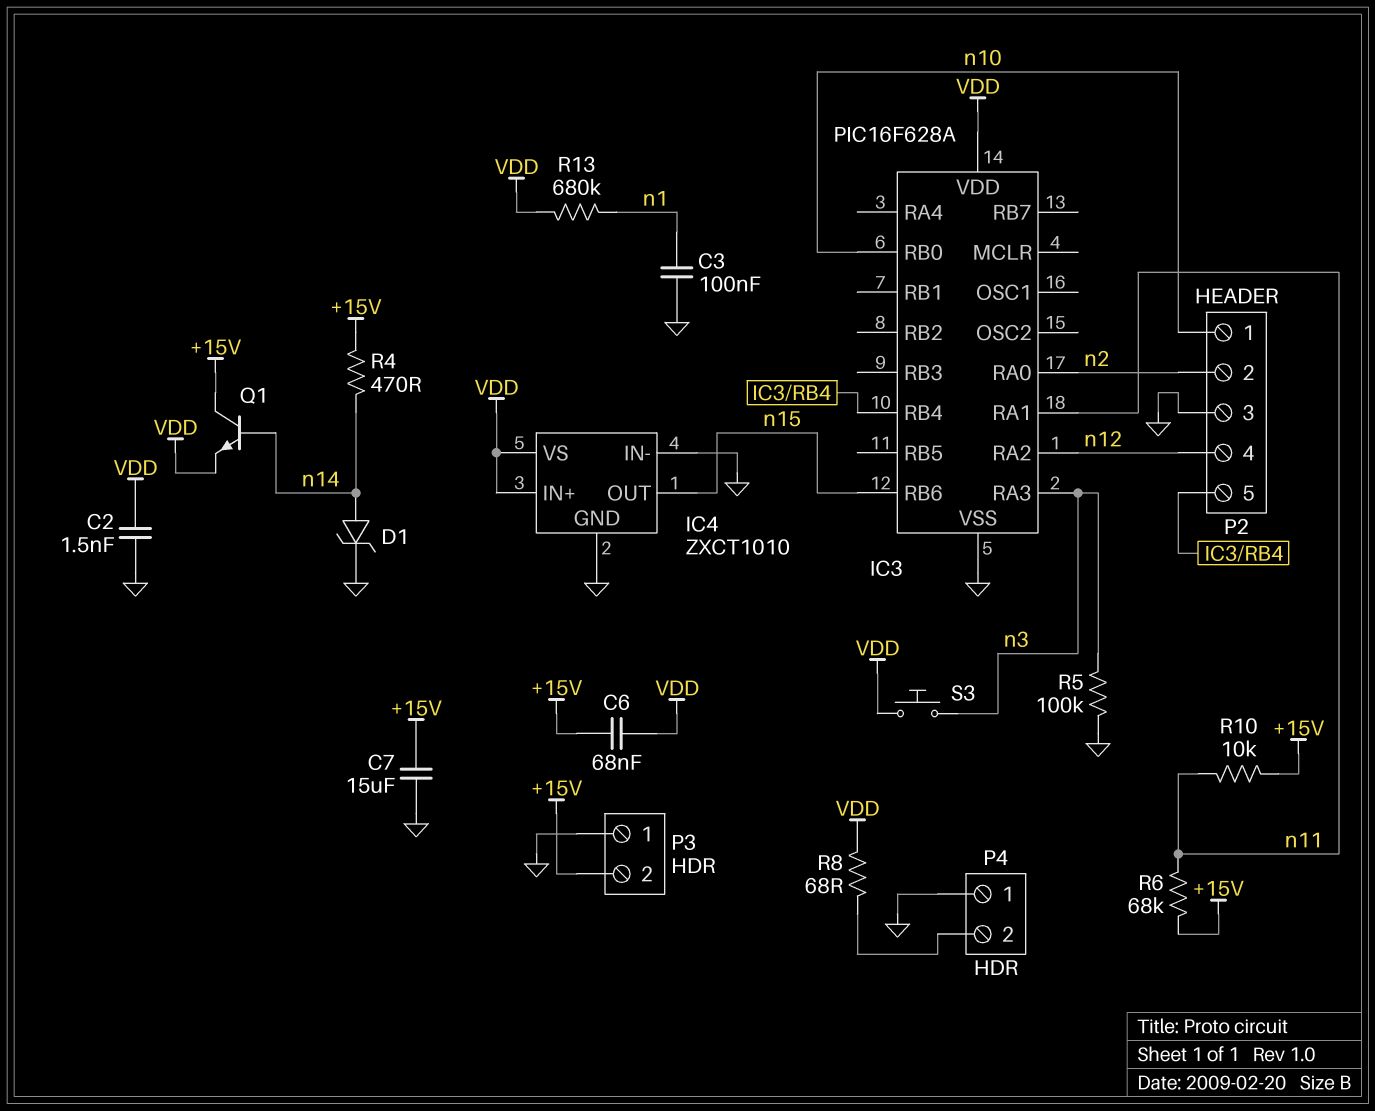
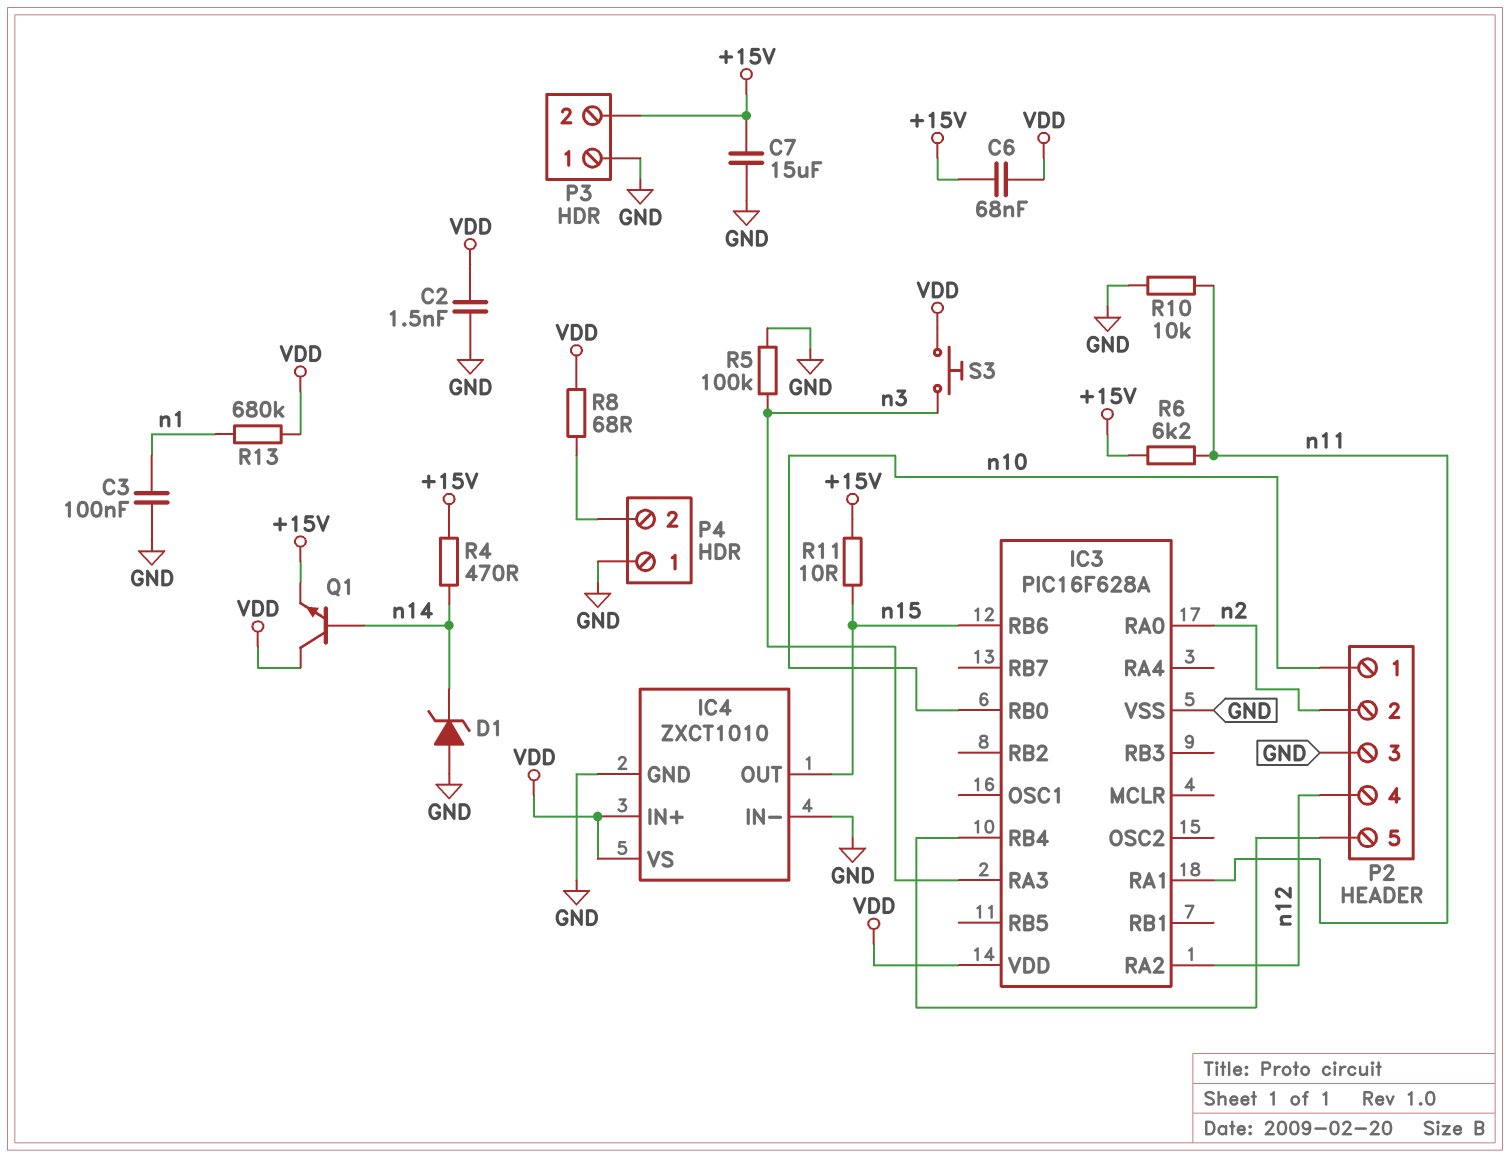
D1: zener (A n14, K GND) -> zener (A GND, K n14)
Q1: NPN (B n14, C +15V, E VDD) -> NPN (B n14, C VDD, E +15V)
R6: 68k (+15V, n11) -> 6.2k (+15V, n11)
R10: 10k (+15V, n11) -> 10k (GND, n11)
R11: none -> 10 (+15V, n15)

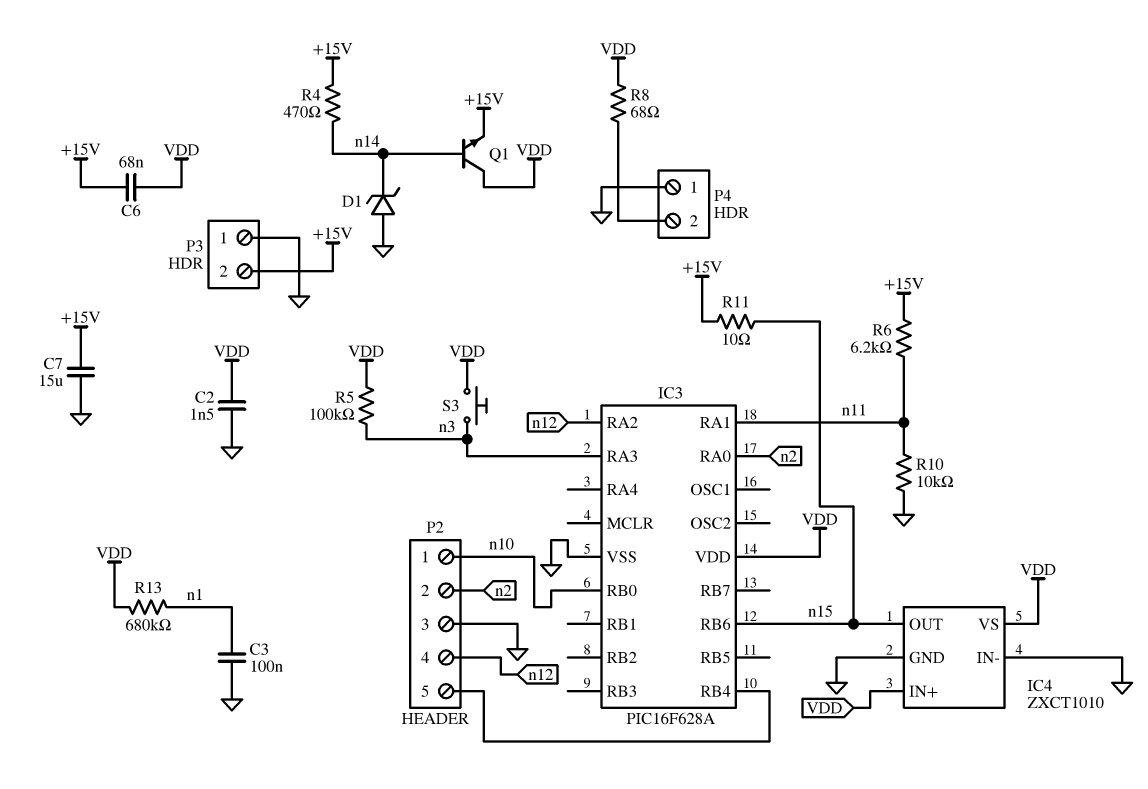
R5: 100k (GND, n3) -> 100k (VDD, n3)

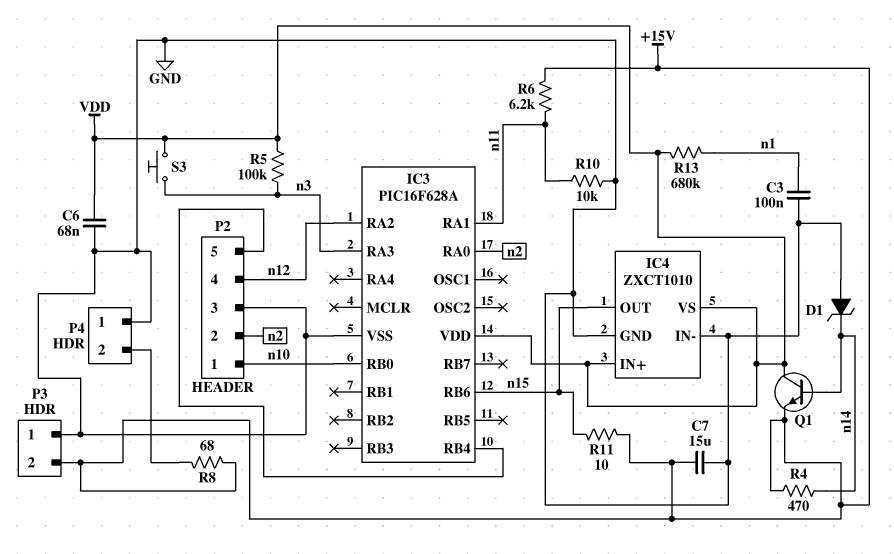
C2: 1.5nF (GND, VDD) -> none
C6: 68nF (+15V, VDD) -> 68nF (GND, VDD)
R8: 68 (P4/2, VDD) -> 68 (+15V, P4/2)

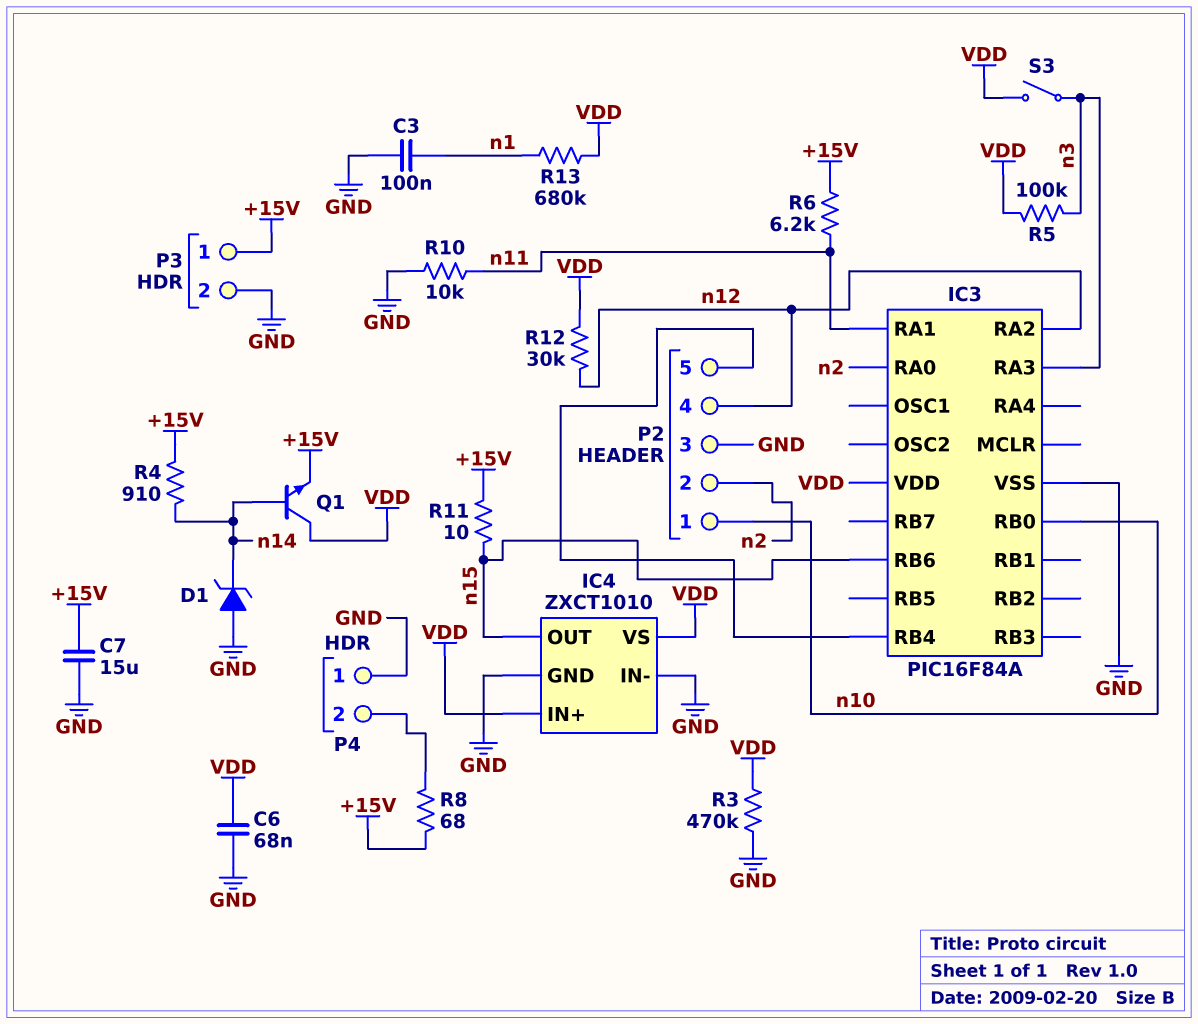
IC3: PIC16F628A -> PIC16F84A
P3 pin 1: GND -> +15V
P3 pin 2: +15V -> GND
R3: none -> 470k (GND, VDD)
R4: 470 (+15V, n14) -> 910 (+15V, n14)
R12: none -> 30k (VDD, n12)
S3: button (VDD, n3) -> switch (VDD, n3)

